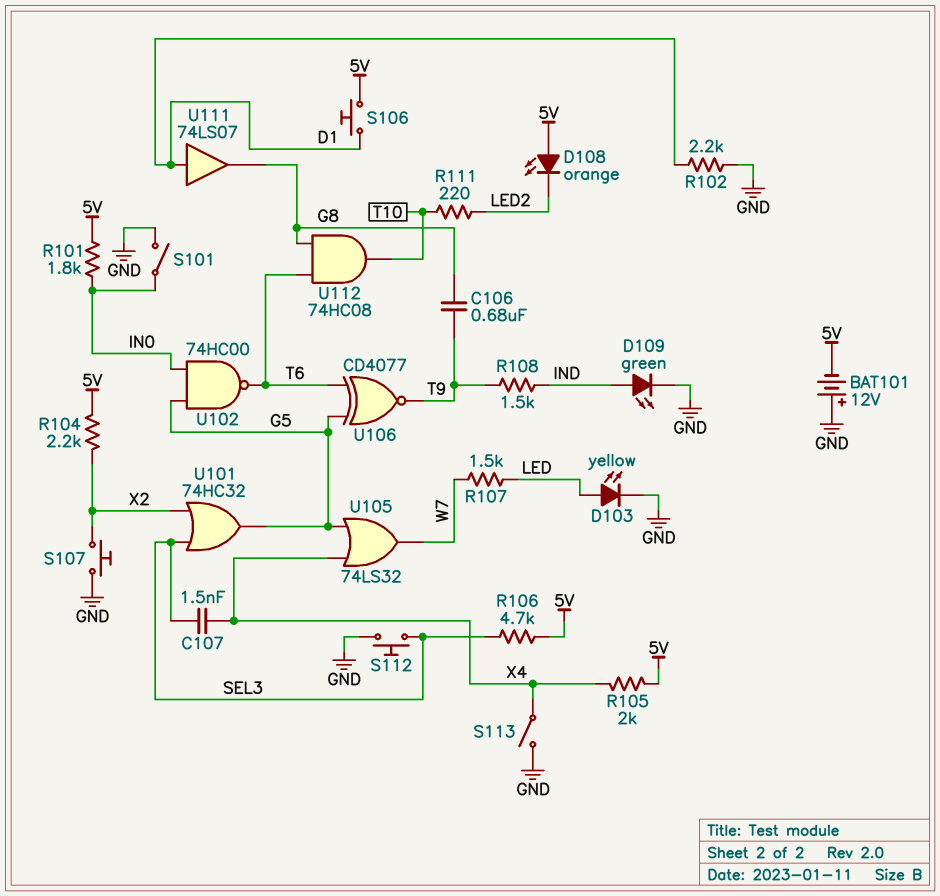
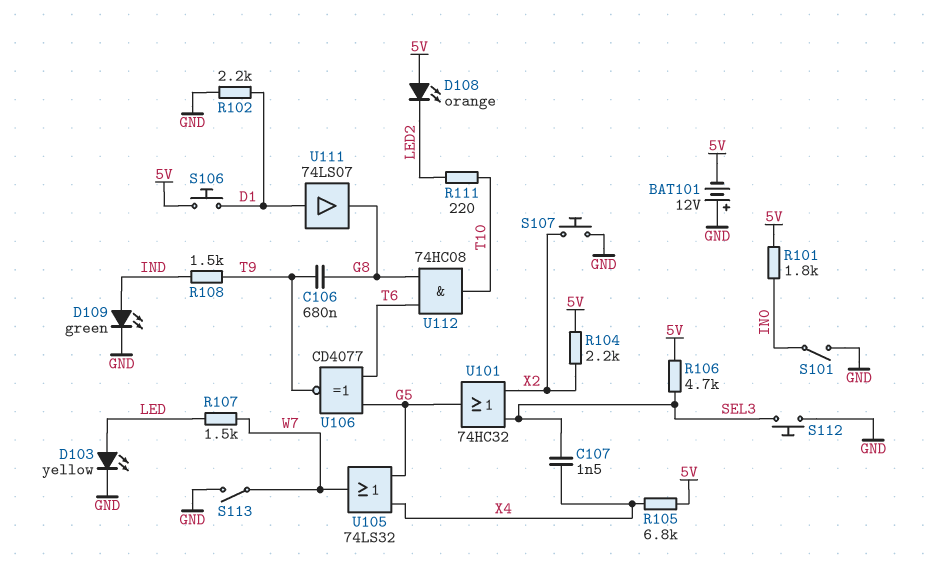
R105: 2k (5V, X4) -> 6.8k (5V, X4)
S113: switch (GND, X4) -> switch (GND, W7)
U102: NAND 74HC00 (in G5, in IN0, out T6) -> none

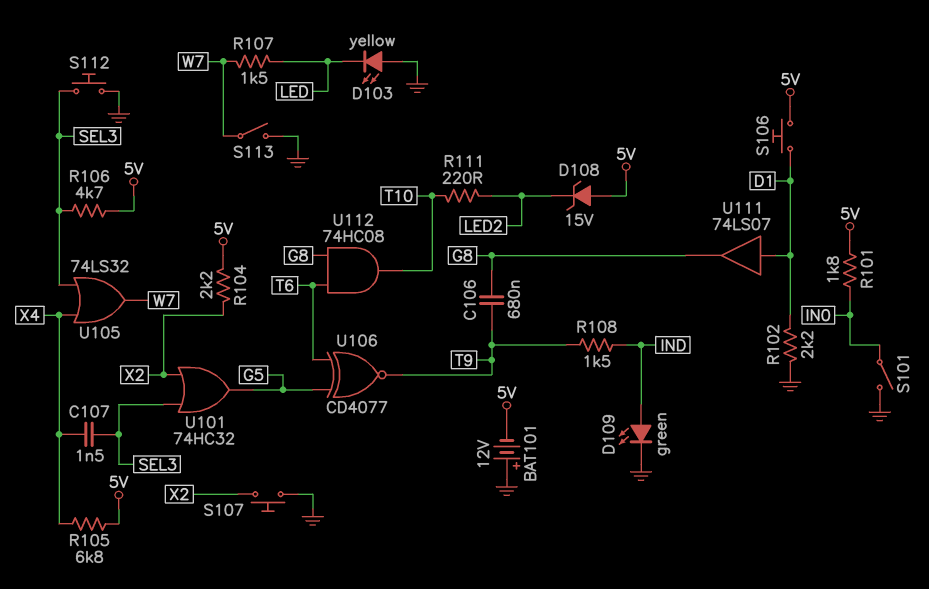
D103: LED yellow (A LED, K GND) -> LED yellow (A GND, K LED)
D108: LED orange (A 5V, K LED2) -> zener 15V (A 5V, K LED2)
U105: OR 74LS32 (in G5, in X4, out W7) -> OR 74LS32 (in SEL3, in X4, out W7)

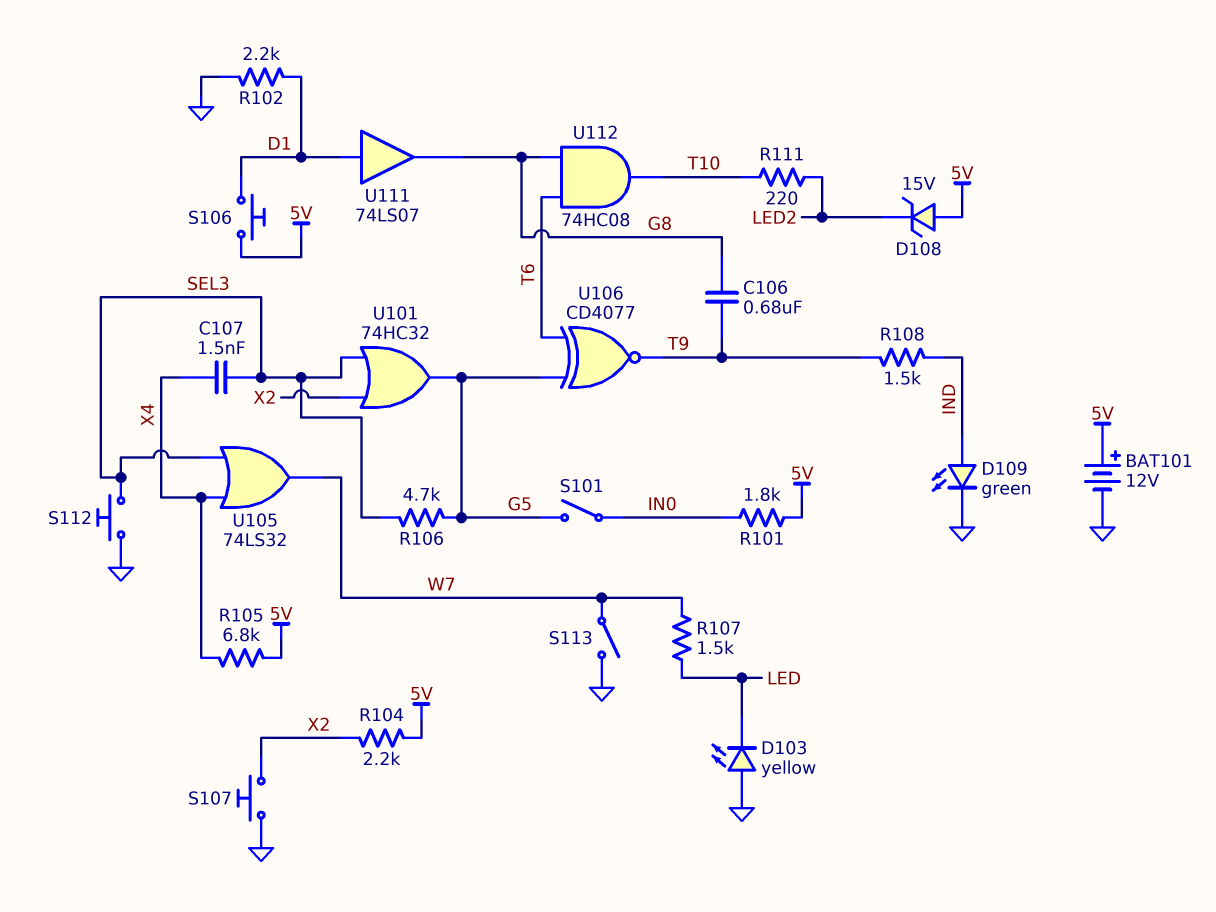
BAT101: 12V (plus GND, minus 5V) -> 12V (plus 5V, minus GND)
R106: 4.7k (5V, SEL3) -> 4.7k (G5, SEL3)
S101: switch (GND, IN0) -> switch (G5, IN0)

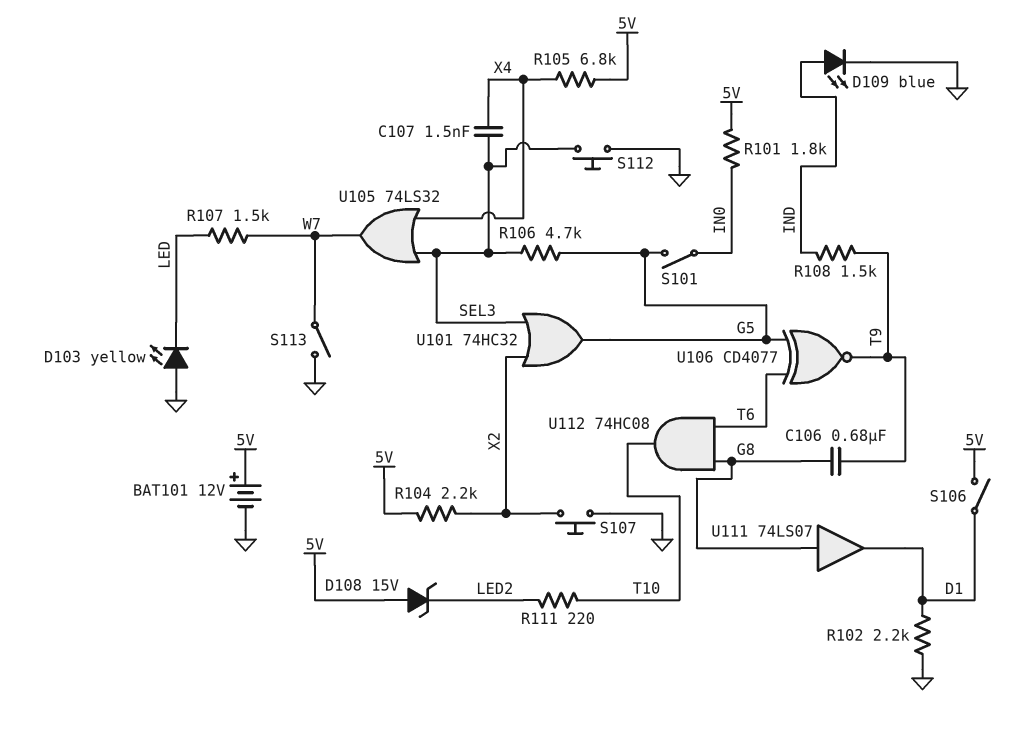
D109: LED green (A IND, K GND) -> LED blue (A IND, K GND)
S106: button (5V, D1) -> switch (5V, D1)
U111: buffer 74LS07 (in D1, out G8) -> buffer 74LS07 (in G8, out D1)

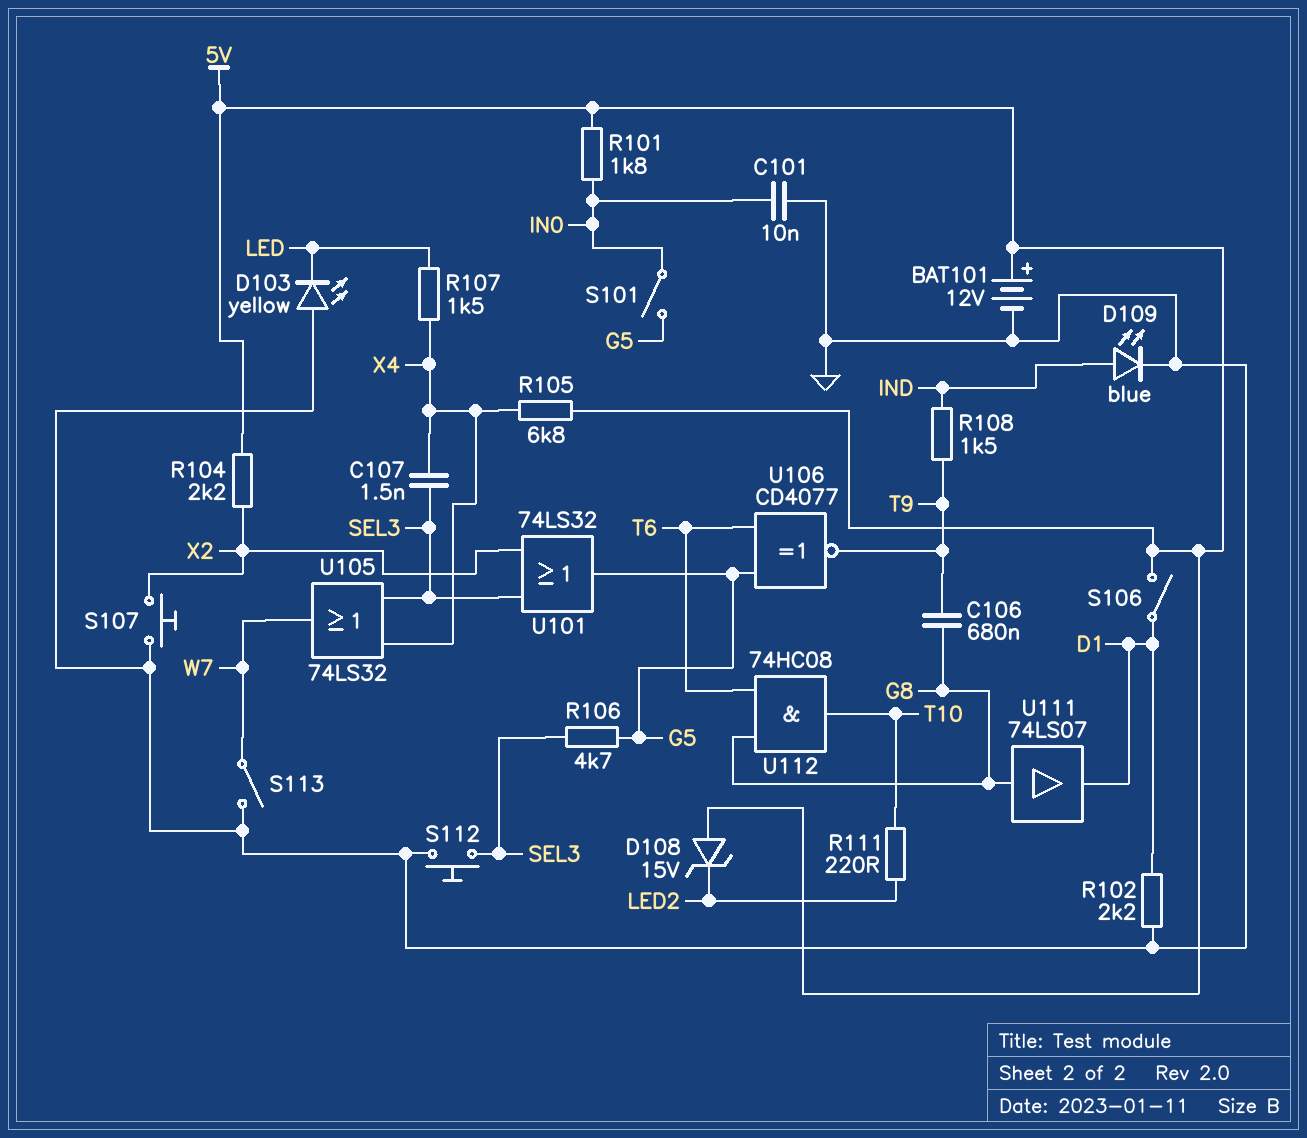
C101: none -> 10nF (GND, IN0)
R107: 1.5k (LED, W7) -> 1.5k (LED, X4)
U101: OR 74HC32 (in SEL3, in X2, out G5) -> OR 74LS32 (in SEL3, in X2, out G5)

